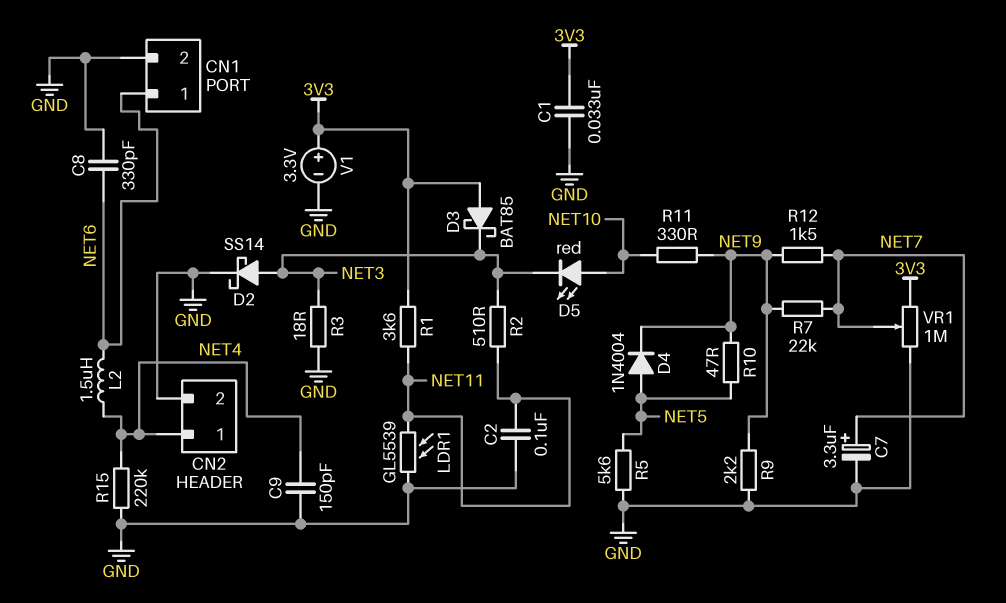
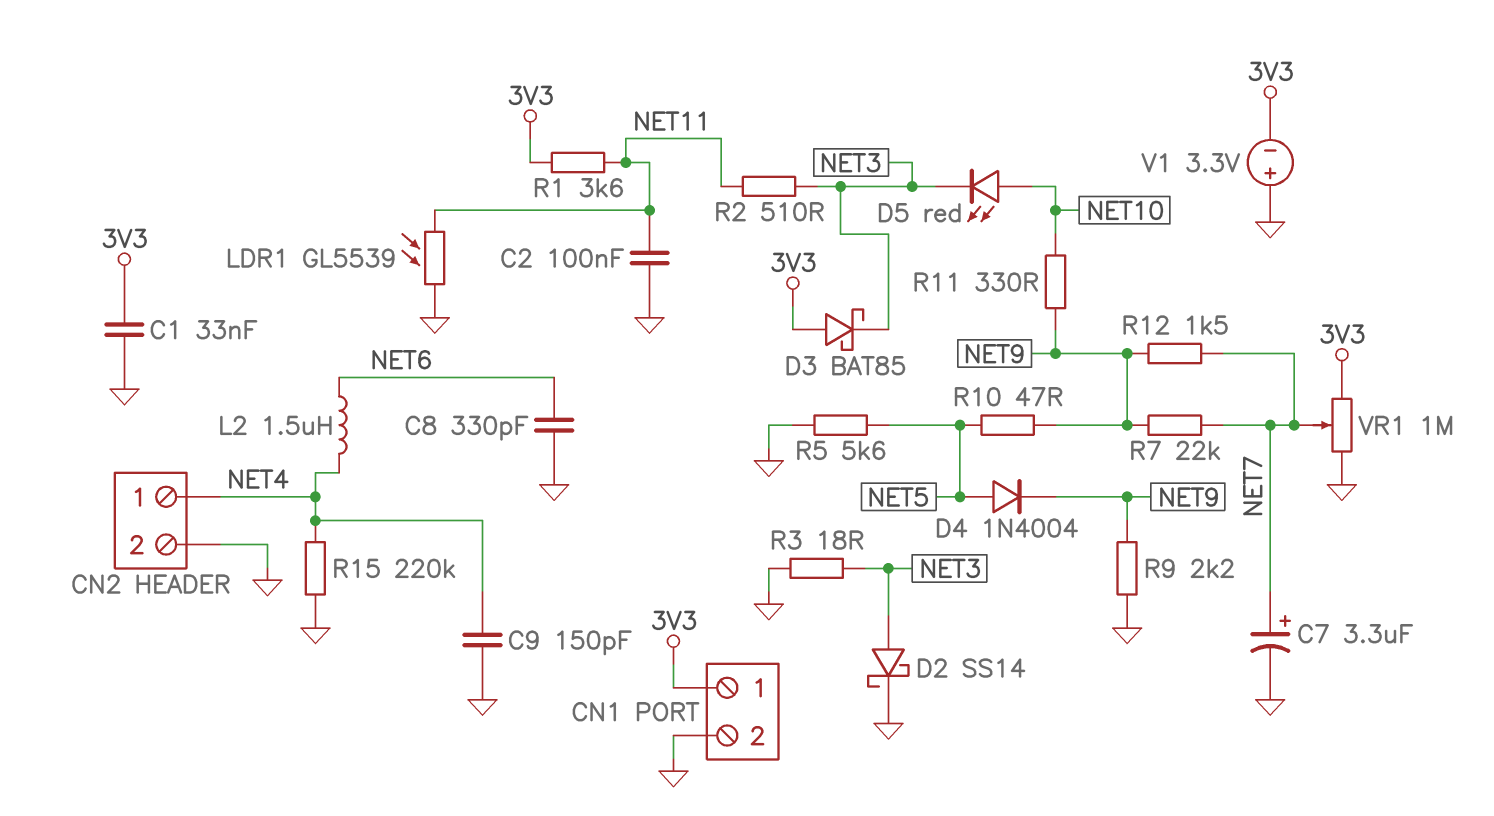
CN1 pin 1: NET6 -> 3V3
V1: 3.3V (plus 3V3, minus GND) -> 3.3V (plus GND, minus 3V3)

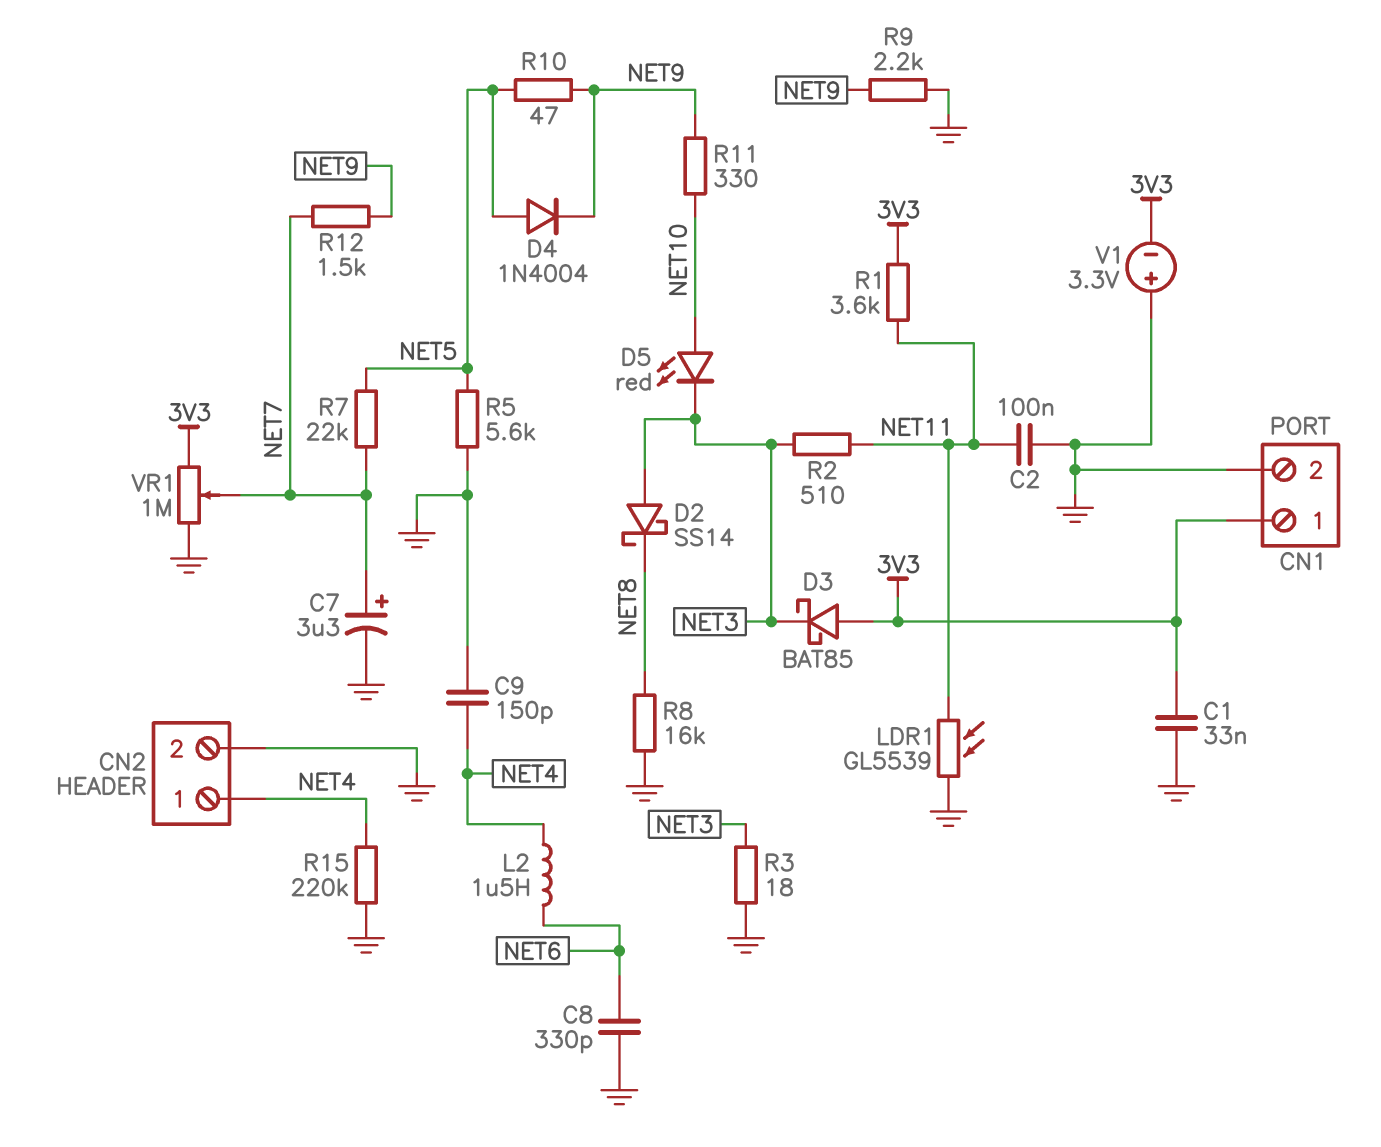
D2: schottky SS14 (A NET3, K GND) -> schottky SS14 (A NET3, K NET8)
R7: 22k (NET7, NET9) -> 22k (NET5, NET7)
R8: none -> 16k (GND, NET8)

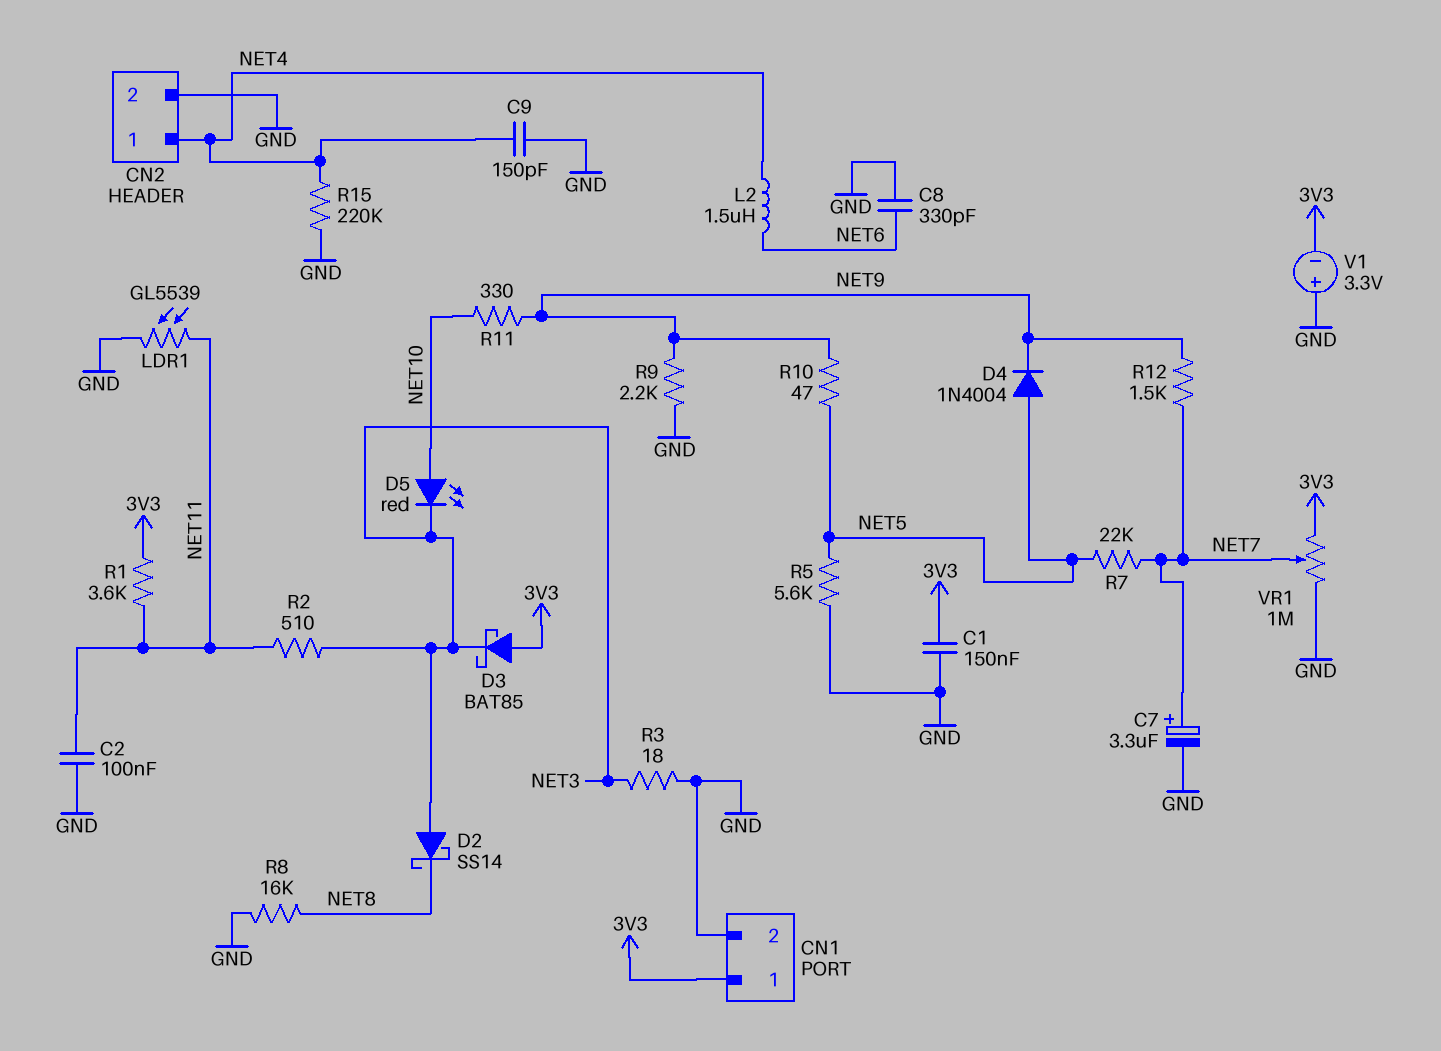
C1: 33nF (3V3, GND) -> 150nF (3V3, GND)

